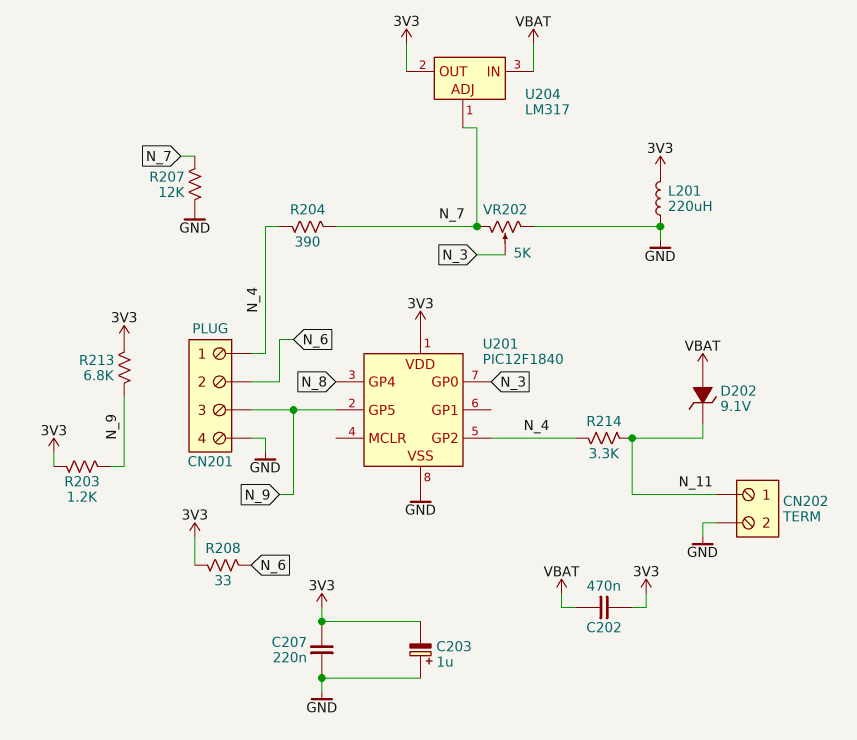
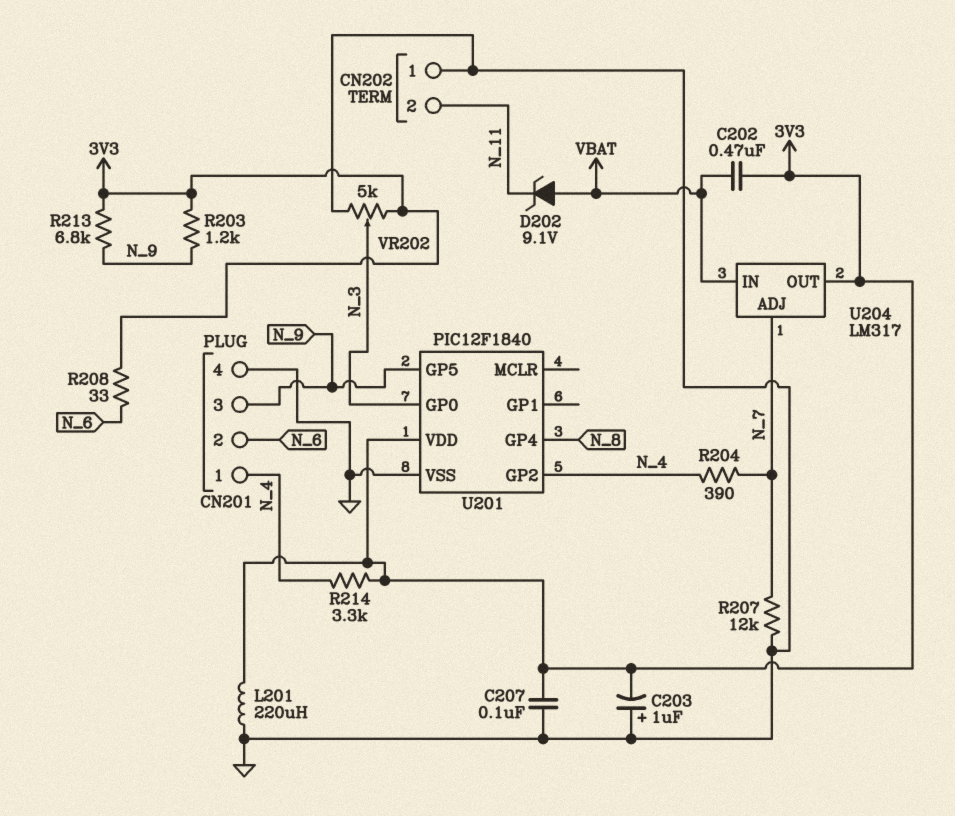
C207: 220nF (3V3, GND) -> 100nF (3V3, GND)
CN202 pin 1: N_11 -> GND
CN202 pin 2: GND -> N_11
R214: 3.3k (N_4, N_11) -> 3.3k (3V3, N_4)
VR202: 5k (GND, N_7, wiper N_3) -> 5k (3V3, GND, wiper N_3)

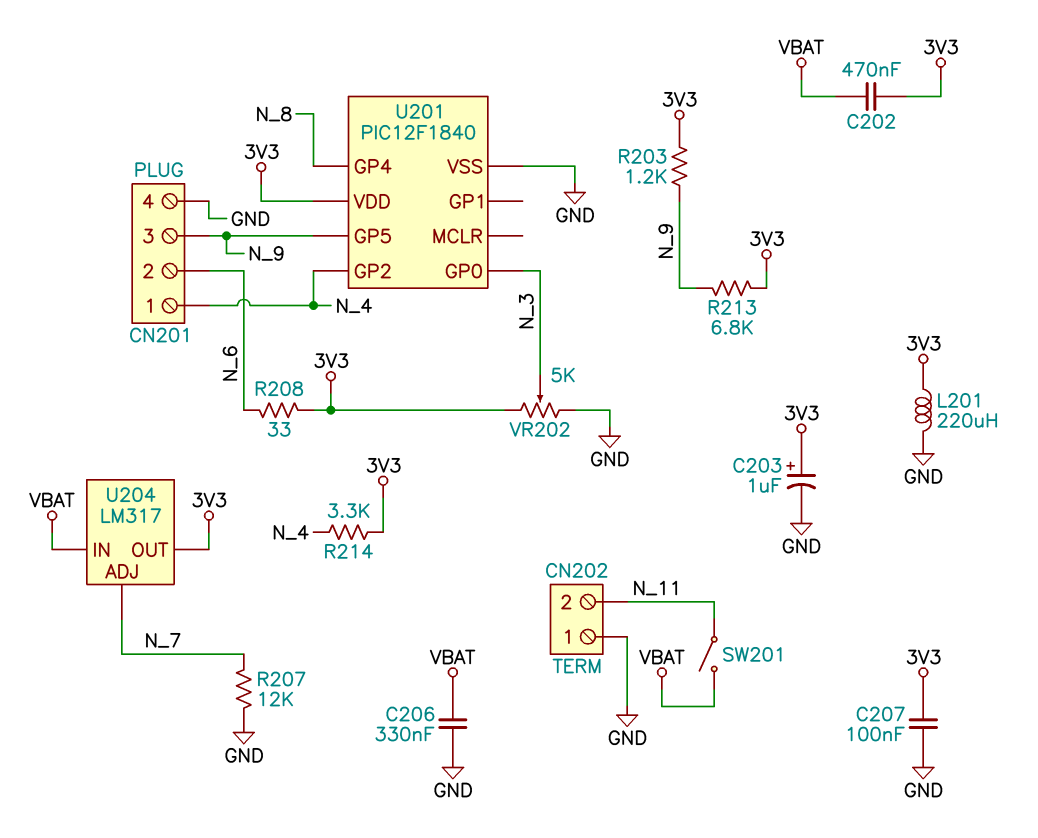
C203: 1uF (plus GND, minus 3V3) -> 1uF (plus 3V3, minus GND)
C206: none -> 330nF (GND, VBAT)
D202: zener 9.1V (A VBAT, K N_11) -> none
R204: 390 (N_4, N_7) -> none
SW201: none -> switch (N_11, VBAT)

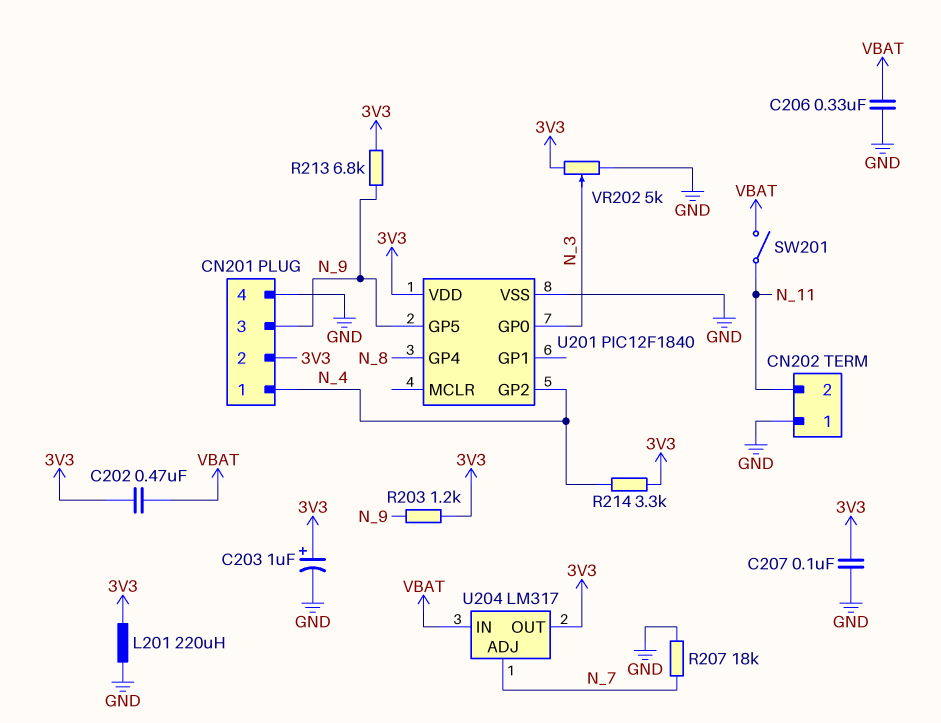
CN201 pin 2: N_6 -> 3V3
R207: 12k (GND, N_7) -> 18k (GND, N_7)
R208: 33 (3V3, N_6) -> none

